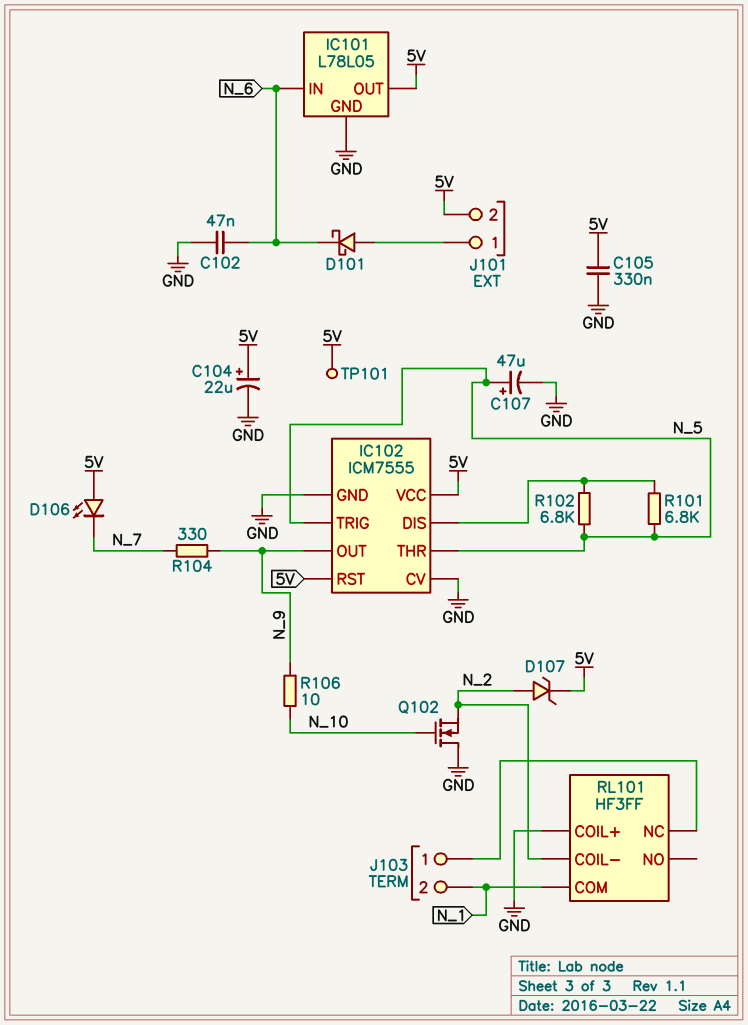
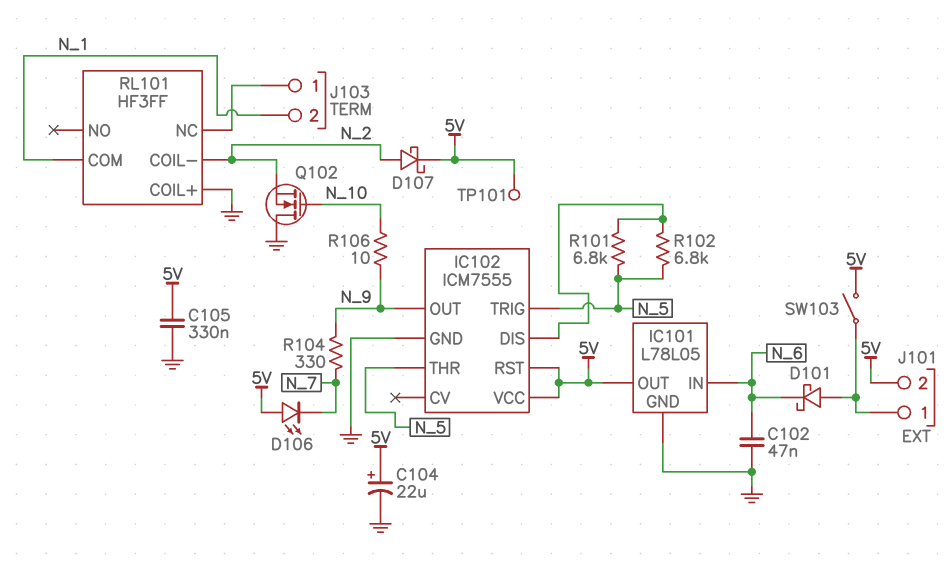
C107: 47uF (plus N_5, minus GND) -> none
D107: zener (A N_2, K 5V) -> schottky (A N_2, K 5V)
IC102 pin CV: GND -> none
SW103: none -> switch (5V, J101/1)

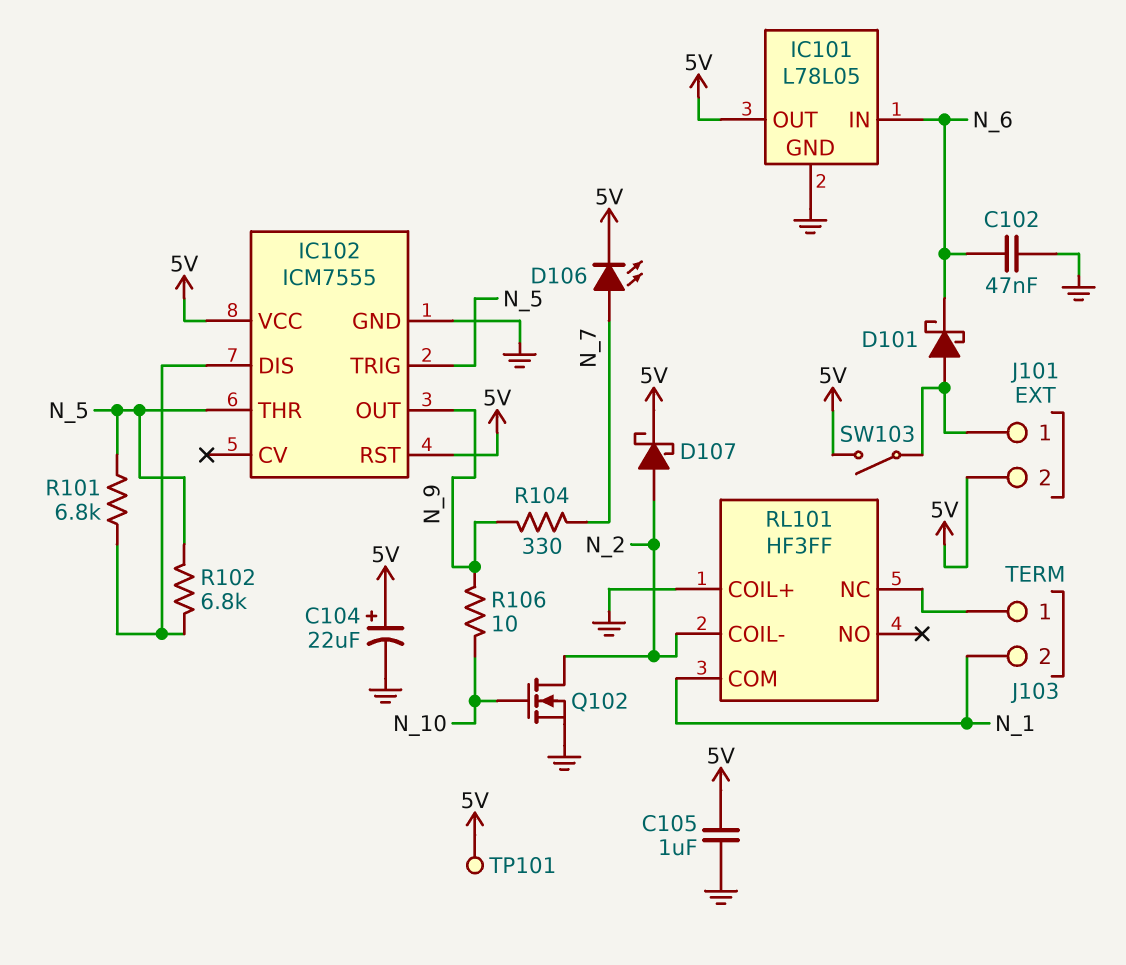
C105: 330nF (5V, GND) -> 1uF (5V, GND)
D106: LED (A 5V, K N_7) -> LED (A N_7, K 5V)
Q102: NMOS (G N_10, D GND, S N_2) -> NMOS (G N_10, D N_2, S GND)

